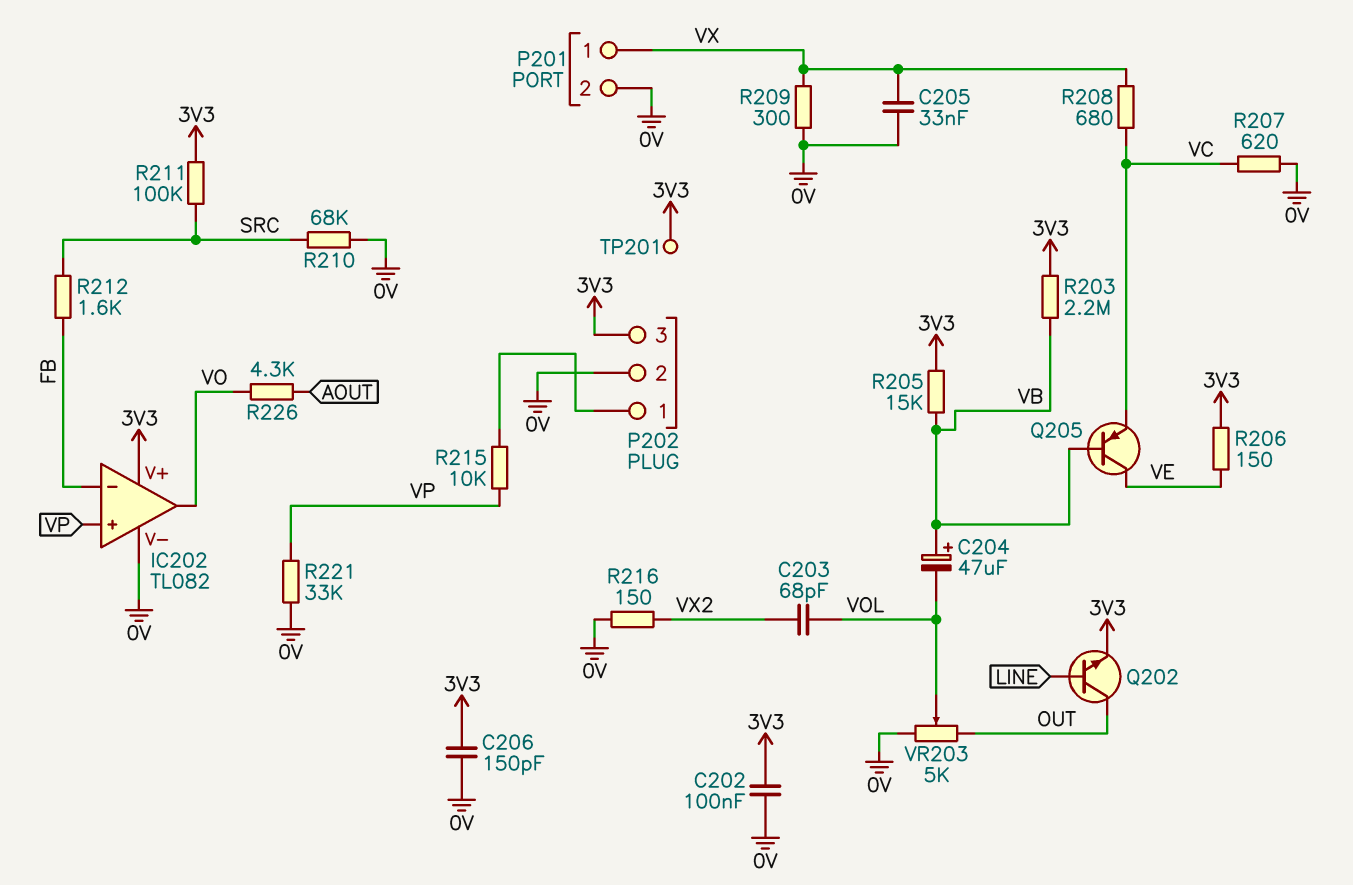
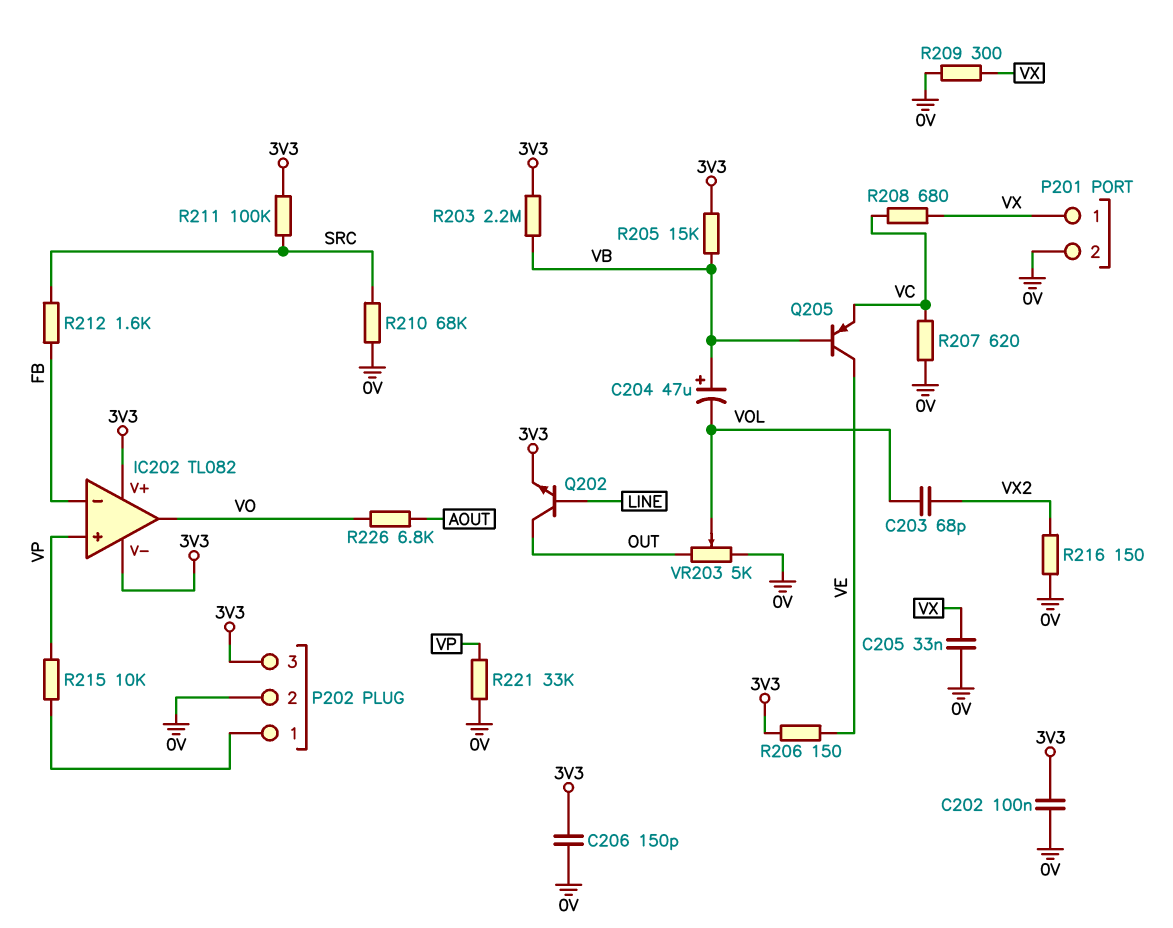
IC202 pin V-: 0V -> 3V3
R226: 4.3k (AOUT, VO) -> 6.8k (AOUT, VO)
TP201: test point (3V3) -> none

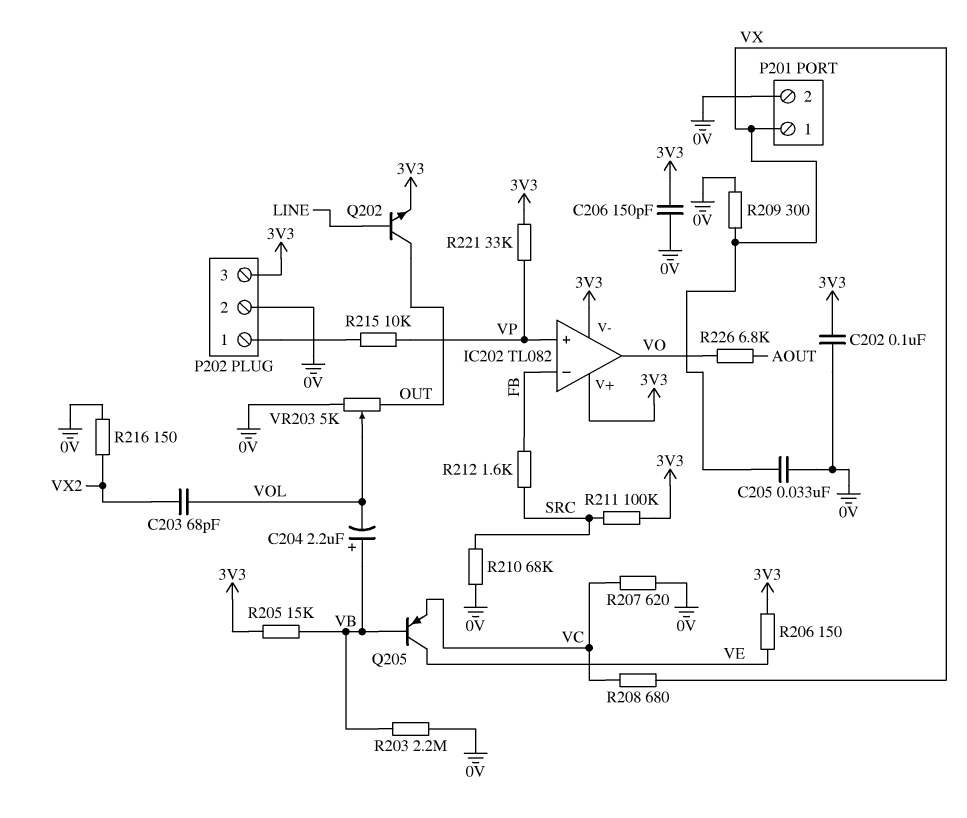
C204: 47uF (plus VB, minus VOL) -> 2.2uF (plus VB, minus VOL)
R203: 2.2M (3V3, VB) -> 2.2M (0V, VB)
R221: 33k (0V, VP) -> 33k (3V3, VP)

